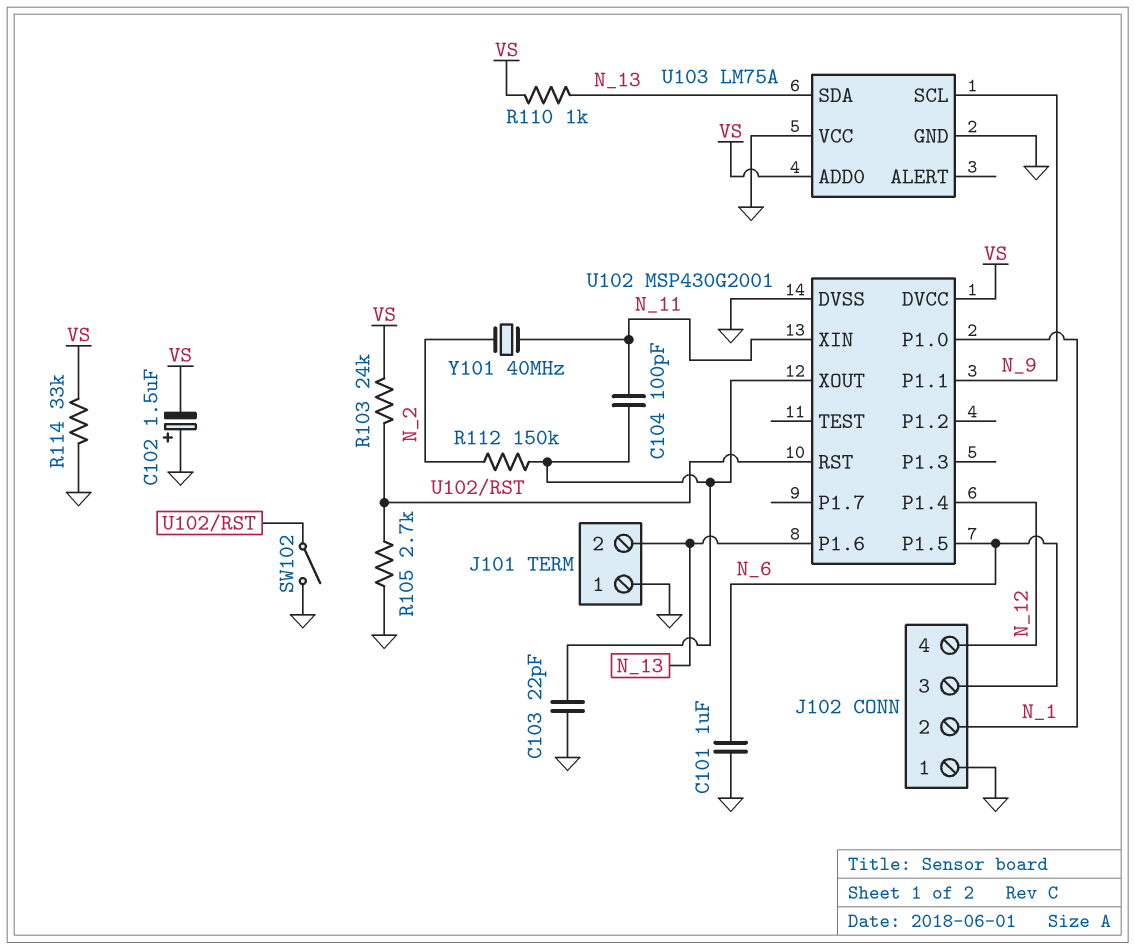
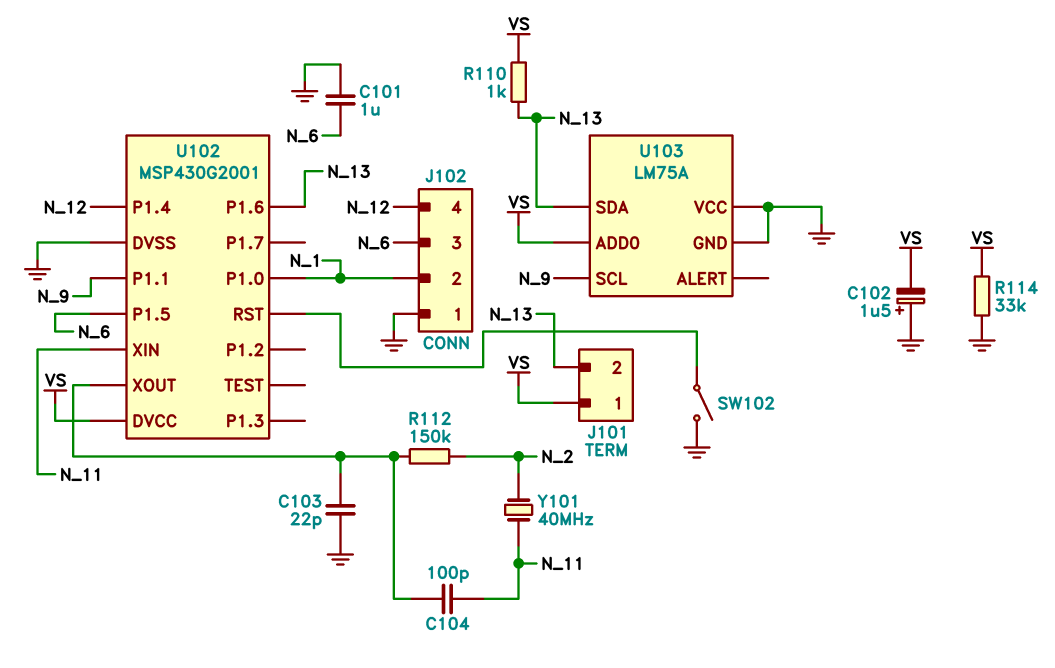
J101 pin 1: GND -> VS
R103: 24k (U102/RST, VS) -> none
R105: 2.7k (GND, U102/RST) -> none

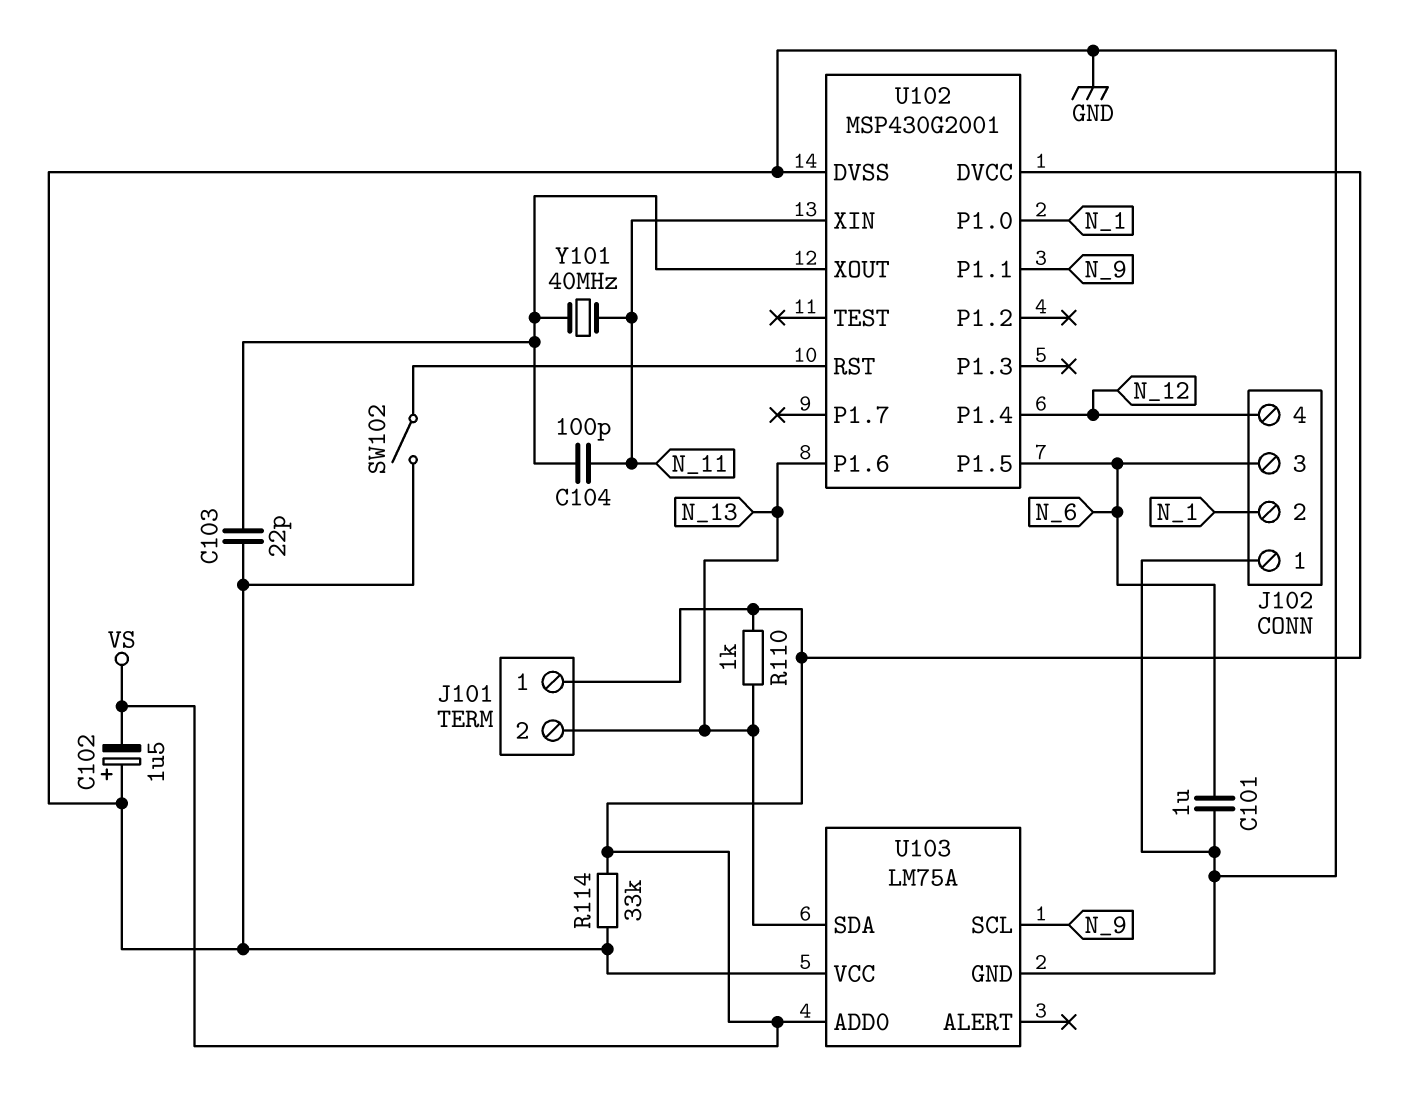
R112: 150k (N_2, U102/XOUT) -> none
Y101: 40MHz (N_2, N_11) -> 40MHz (N_11, U102/XOUT)

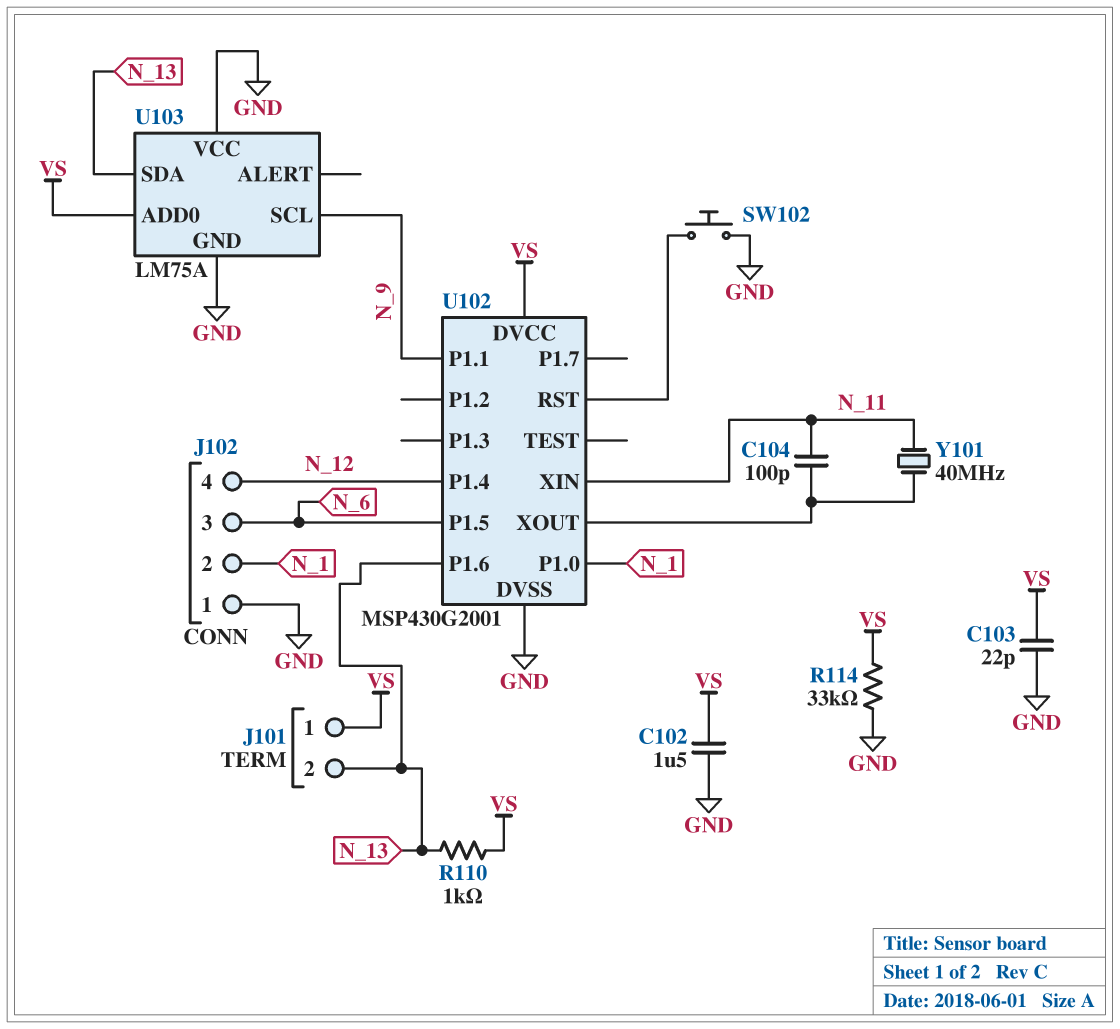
C101: 1uF (GND, N_6) -> none
C102: 1.5uF (plus GND, minus VS) -> 1.5uF (GND, VS)
C103: 22pF (GND, U102/XOUT) -> 22pF (GND, VS)
SW102: switch (GND, U102/RST) -> button (GND, U102/RST)

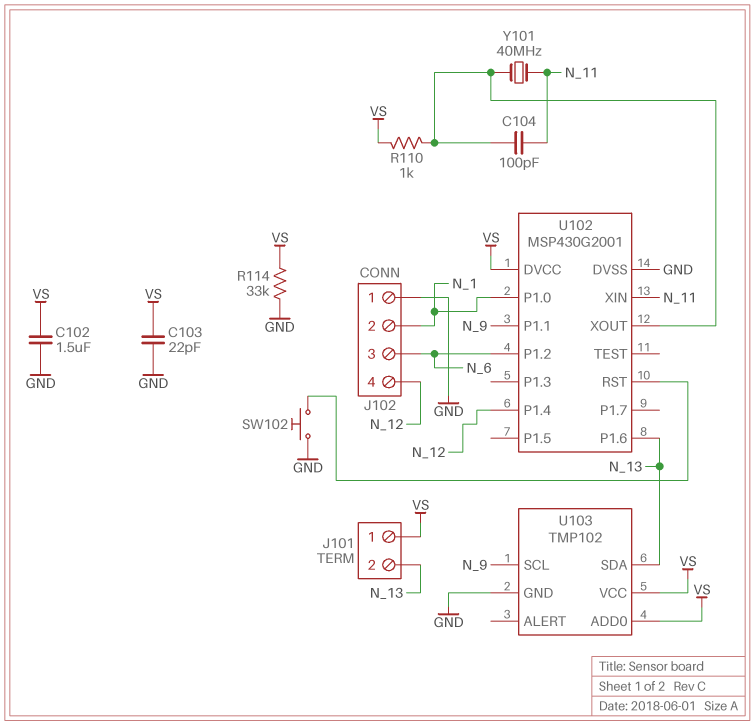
R110: 1k (N_13, VS) -> 1k (U102/XOUT, VS)
U102 pin P1.2: none -> N_6
U102 pin P1.5: N_6 -> none
U103: LM75A -> TMP102
U103 pin VCC: GND -> VS

